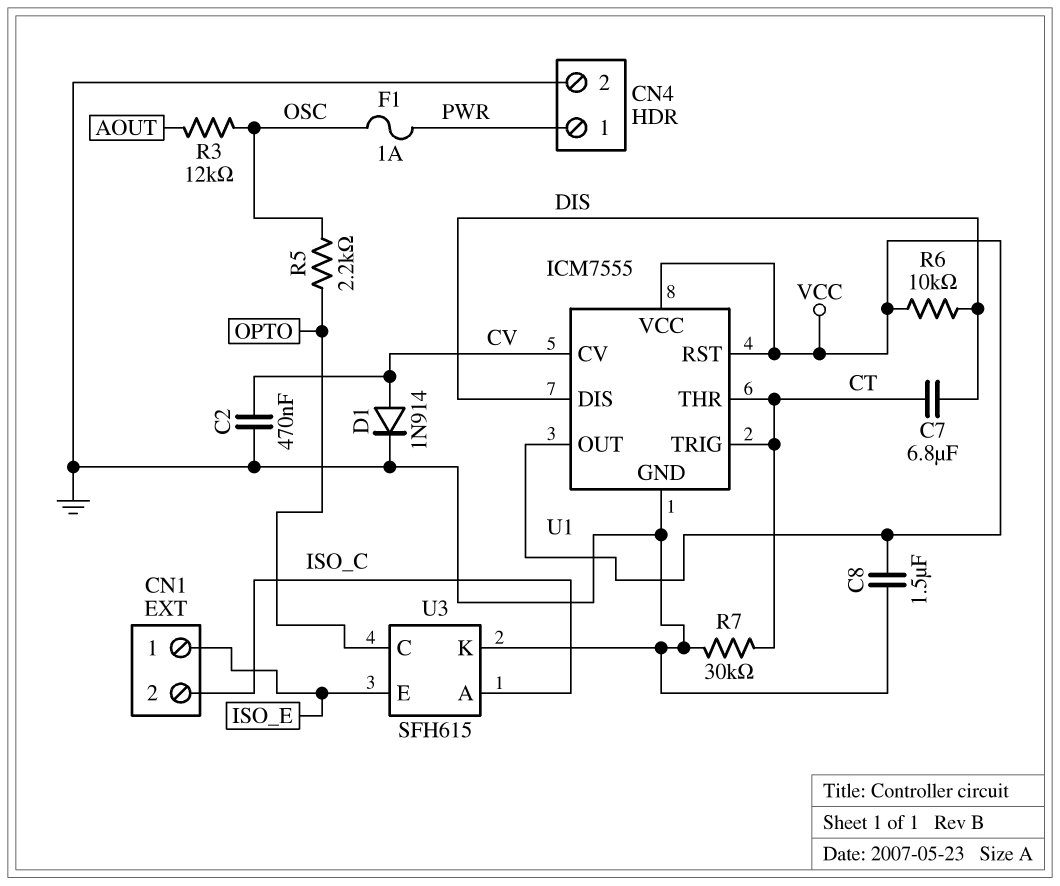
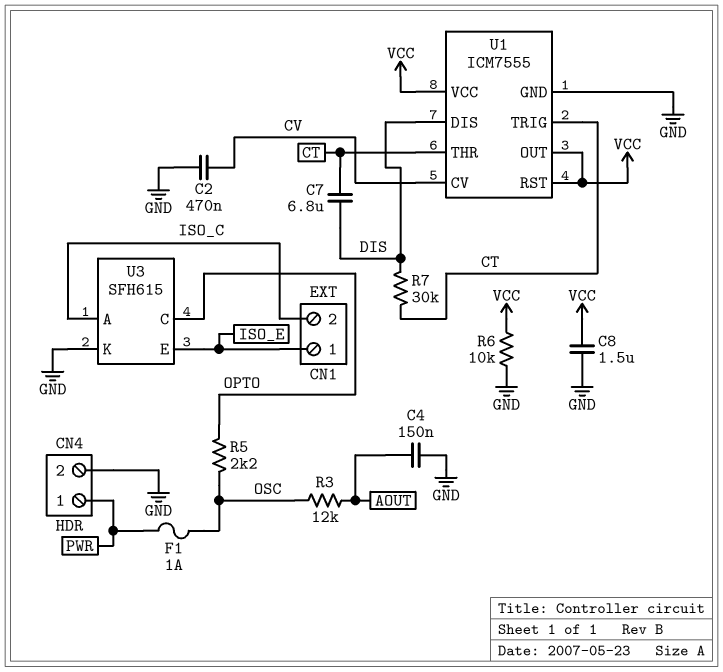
C4: none -> 150nF (AOUT, GND)
D1: diode 1N914 (A CV, K GND) -> none
R6: 10k (DIS, VCC) -> 10k (GND, VCC)
R7: 30k (CT, GND) -> 30k (CT, DIS)

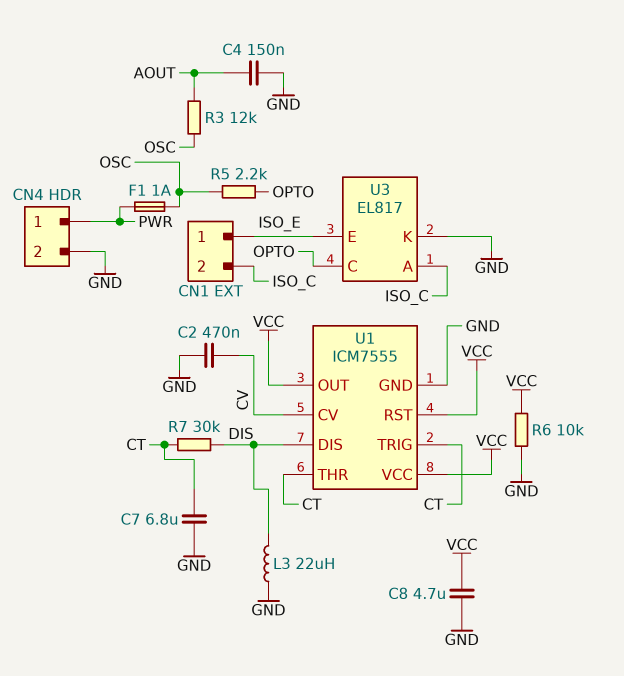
C7: 6.8uF (CT, DIS) -> 6.8uF (CT, GND)
C8: 1.5uF (GND, VCC) -> 4.7uF (GND, VCC)
L3: none -> 22uH (DIS, GND)
U3: SFH615 -> EL817

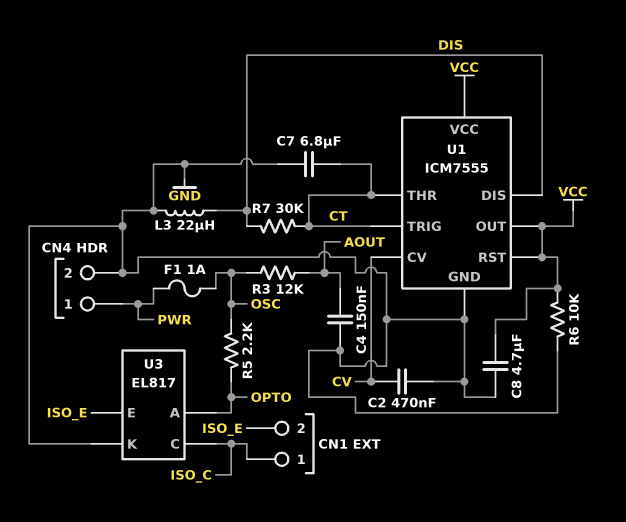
CN1 pin 1: ISO_E -> ISO_C
CN1 pin 2: ISO_C -> ISO_E
U3 pin A: ISO_C -> OPTO
U3 pin C: OPTO -> ISO_C

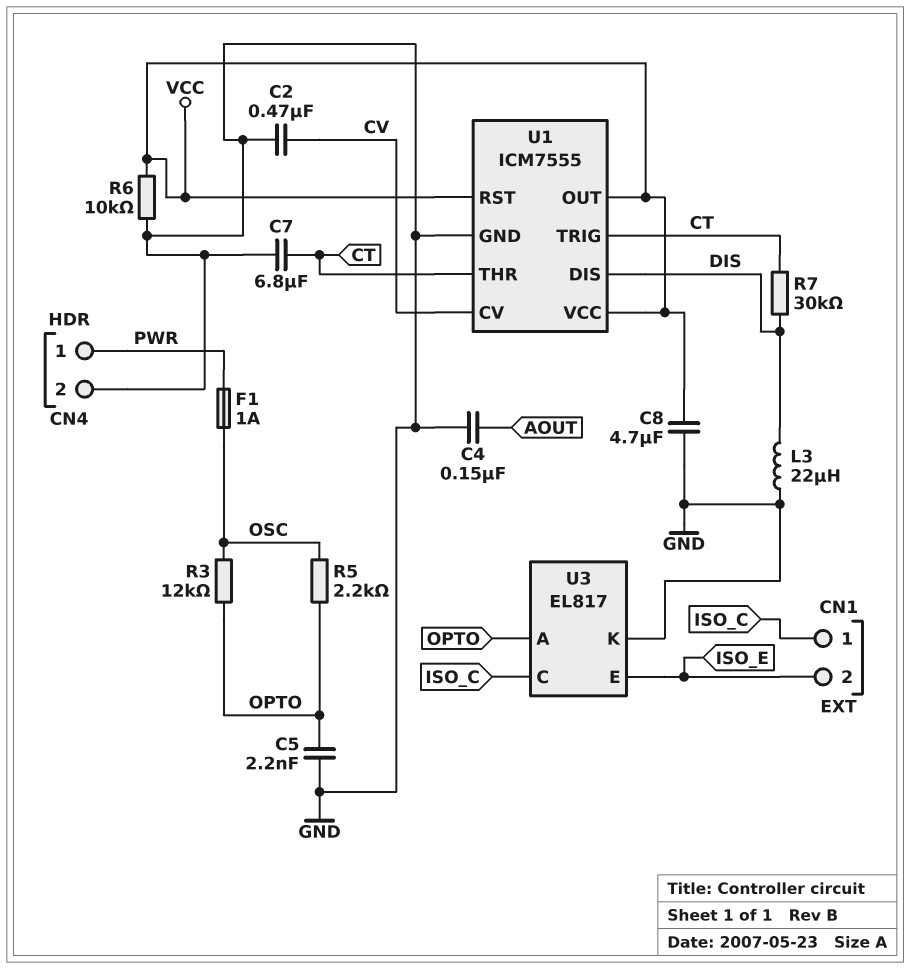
C5: none -> 2.2nF (GND, OPTO)
R3: 12k (AOUT, OSC) -> 12k (OPTO, OSC)

